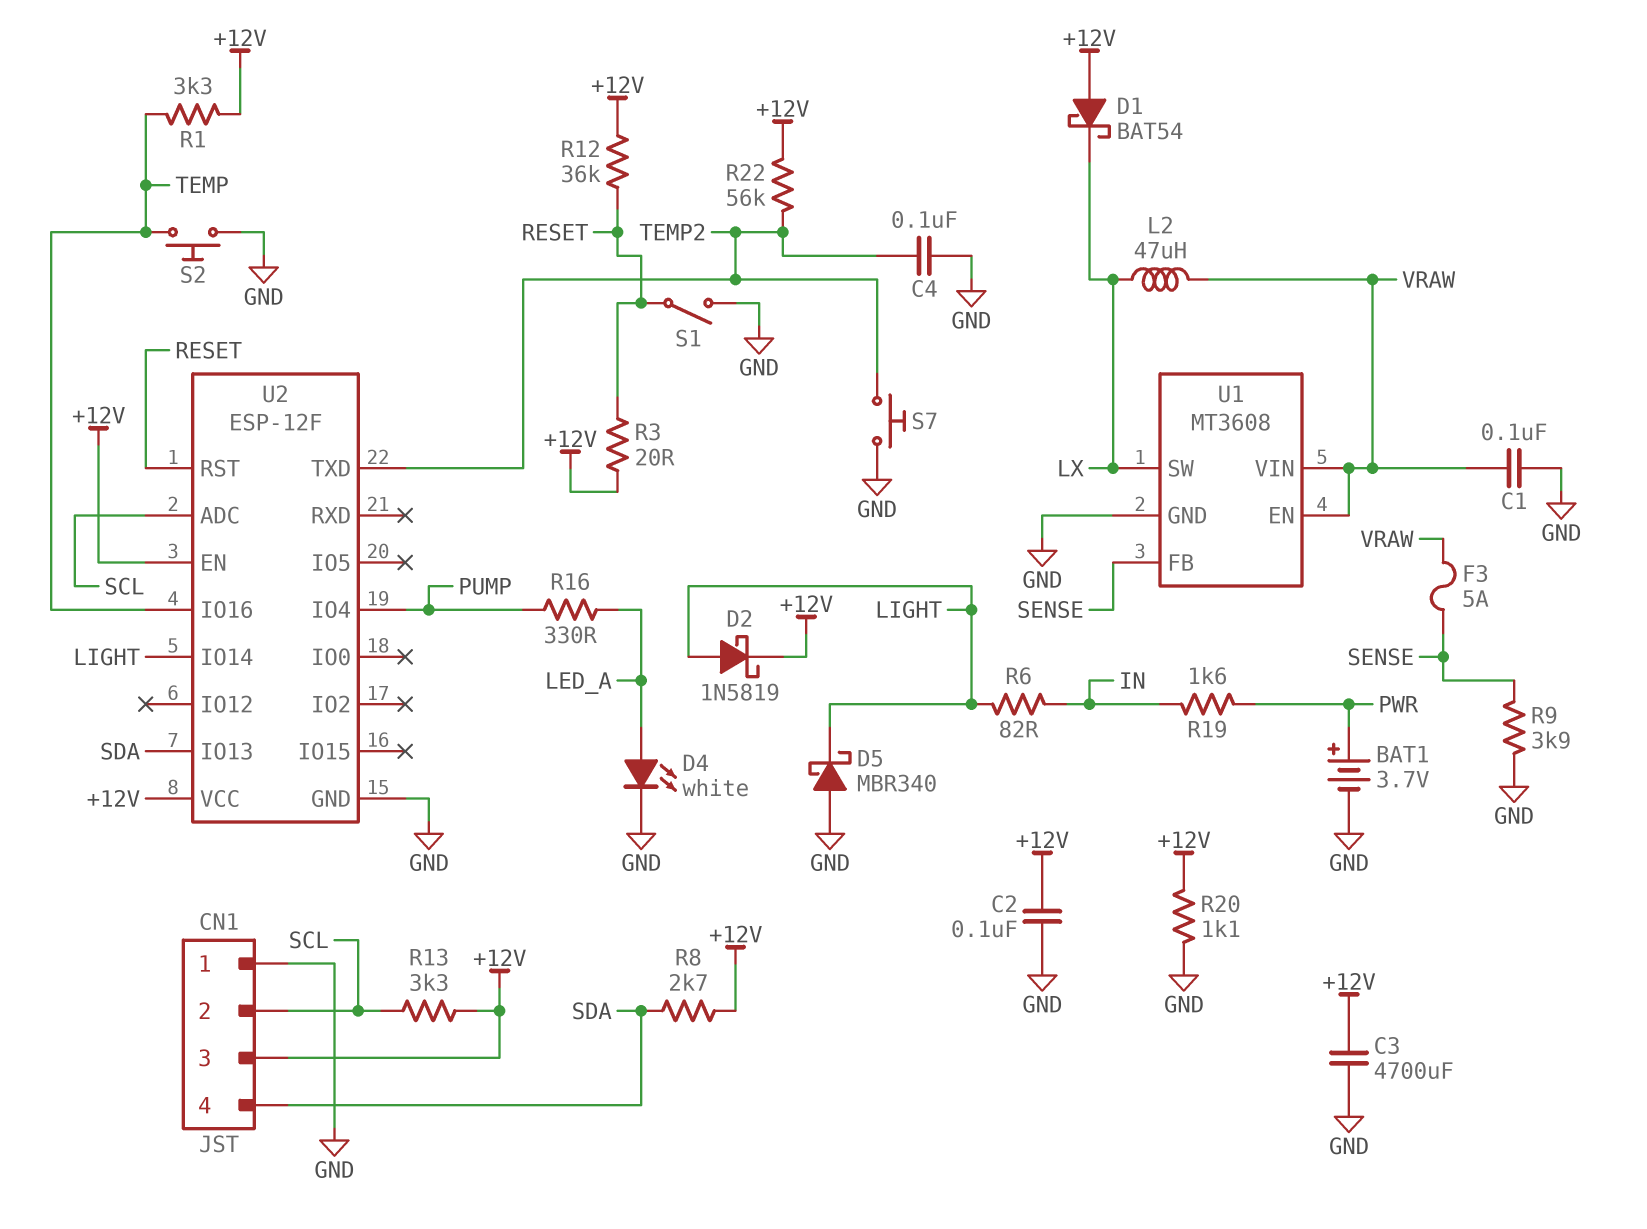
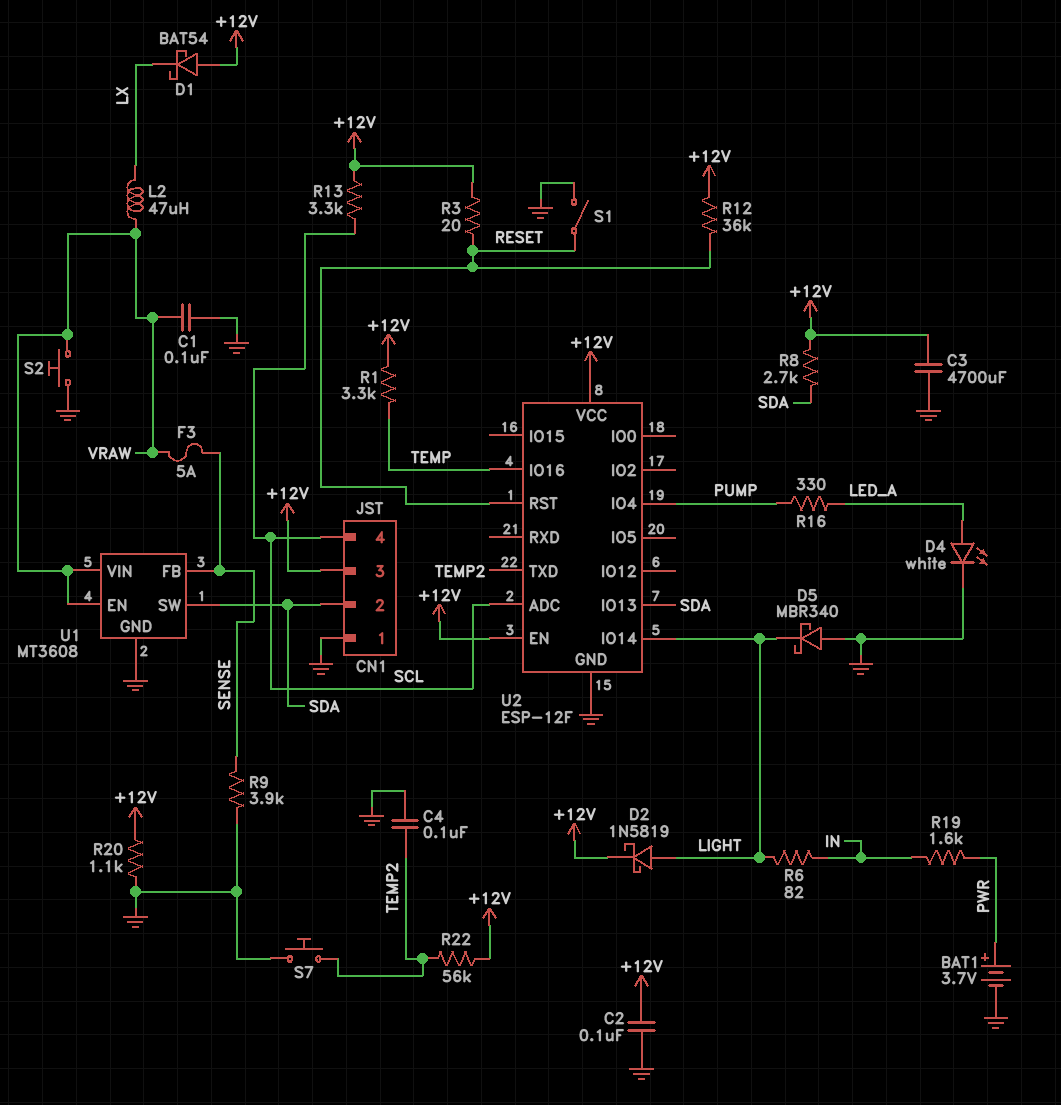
CN1 pin 2: SCL -> SDA
CN1 pin 4: SDA -> SCL
S2: button (GND, TEMP) -> button (GND, VRAW)
U1 pin SW: LX -> SDA

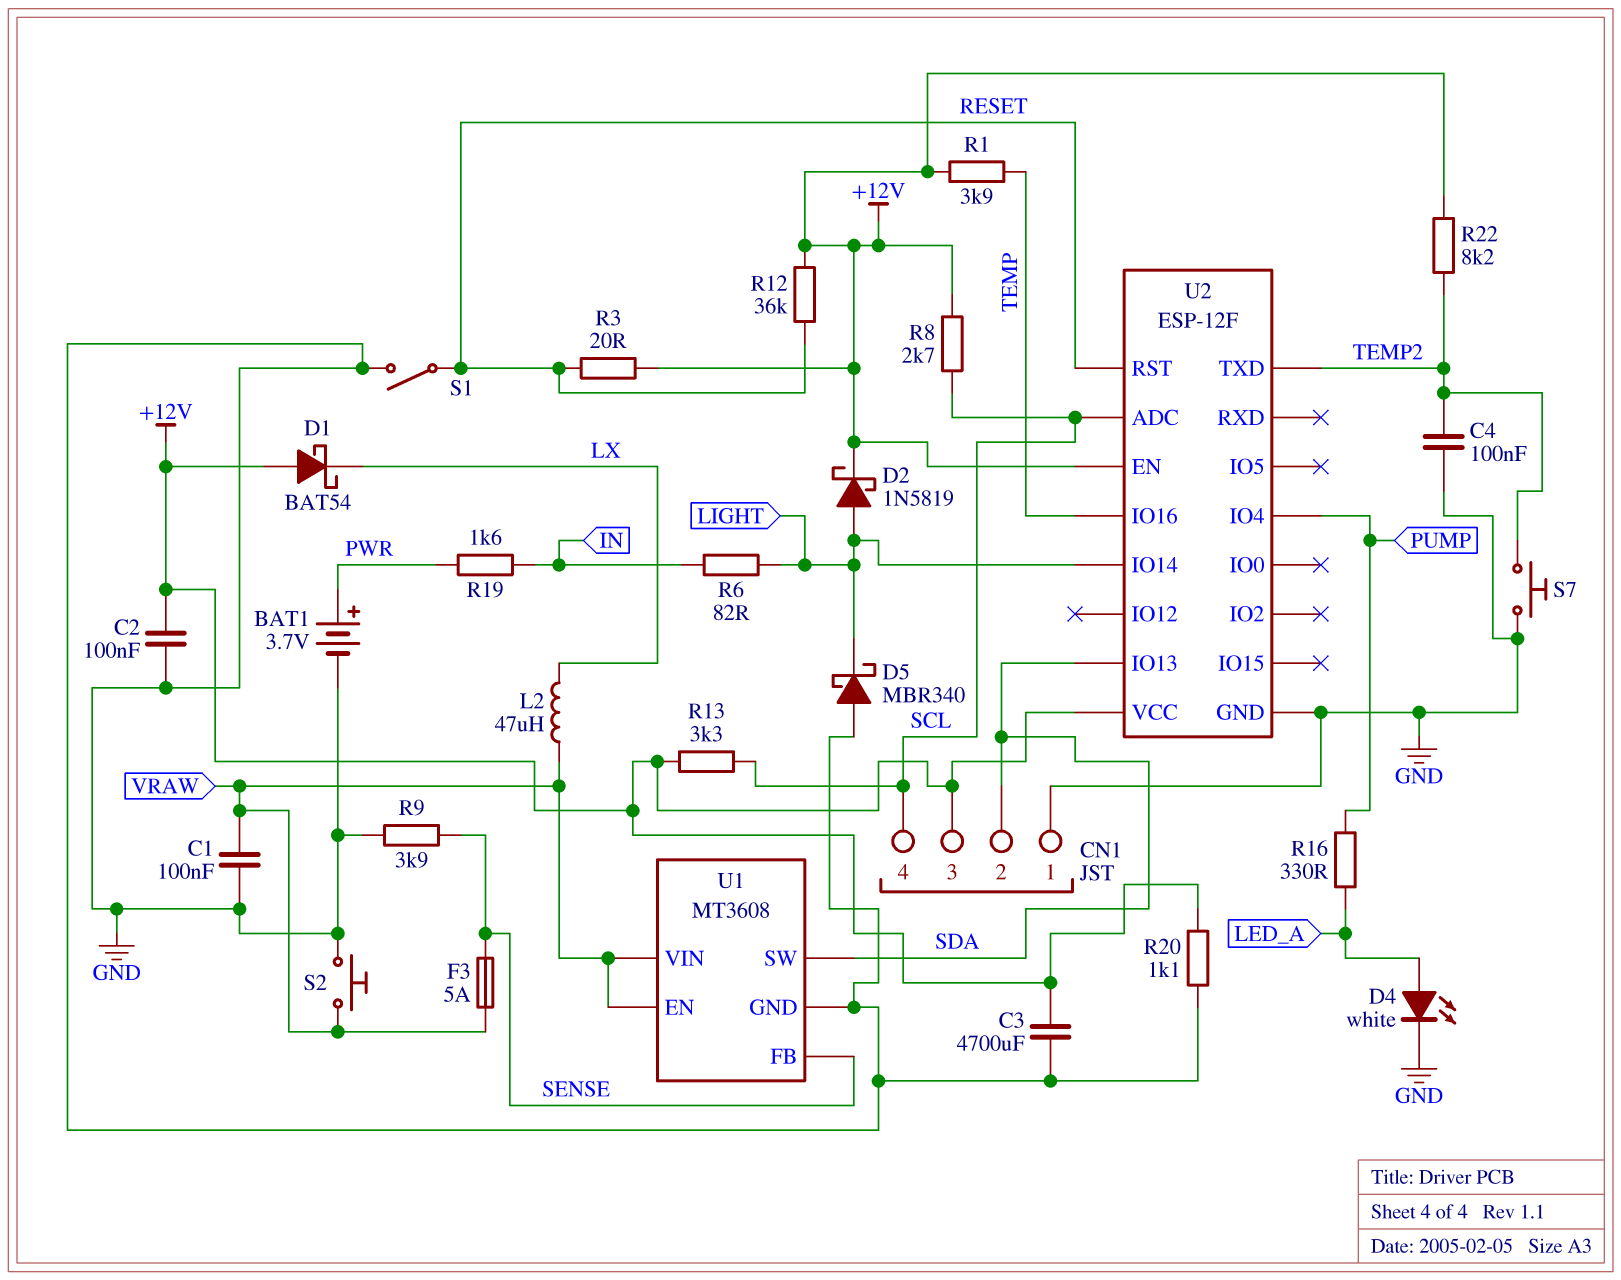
R1: 3.3k (+12V, TEMP) -> 3.9k (+12V, TEMP)
R8: 2.7k (+12V, SDA) -> 2.7k (+12V, SCL)
R22: 56k (+12V, TEMP2) -> 8.2k (+12V, TEMP2)

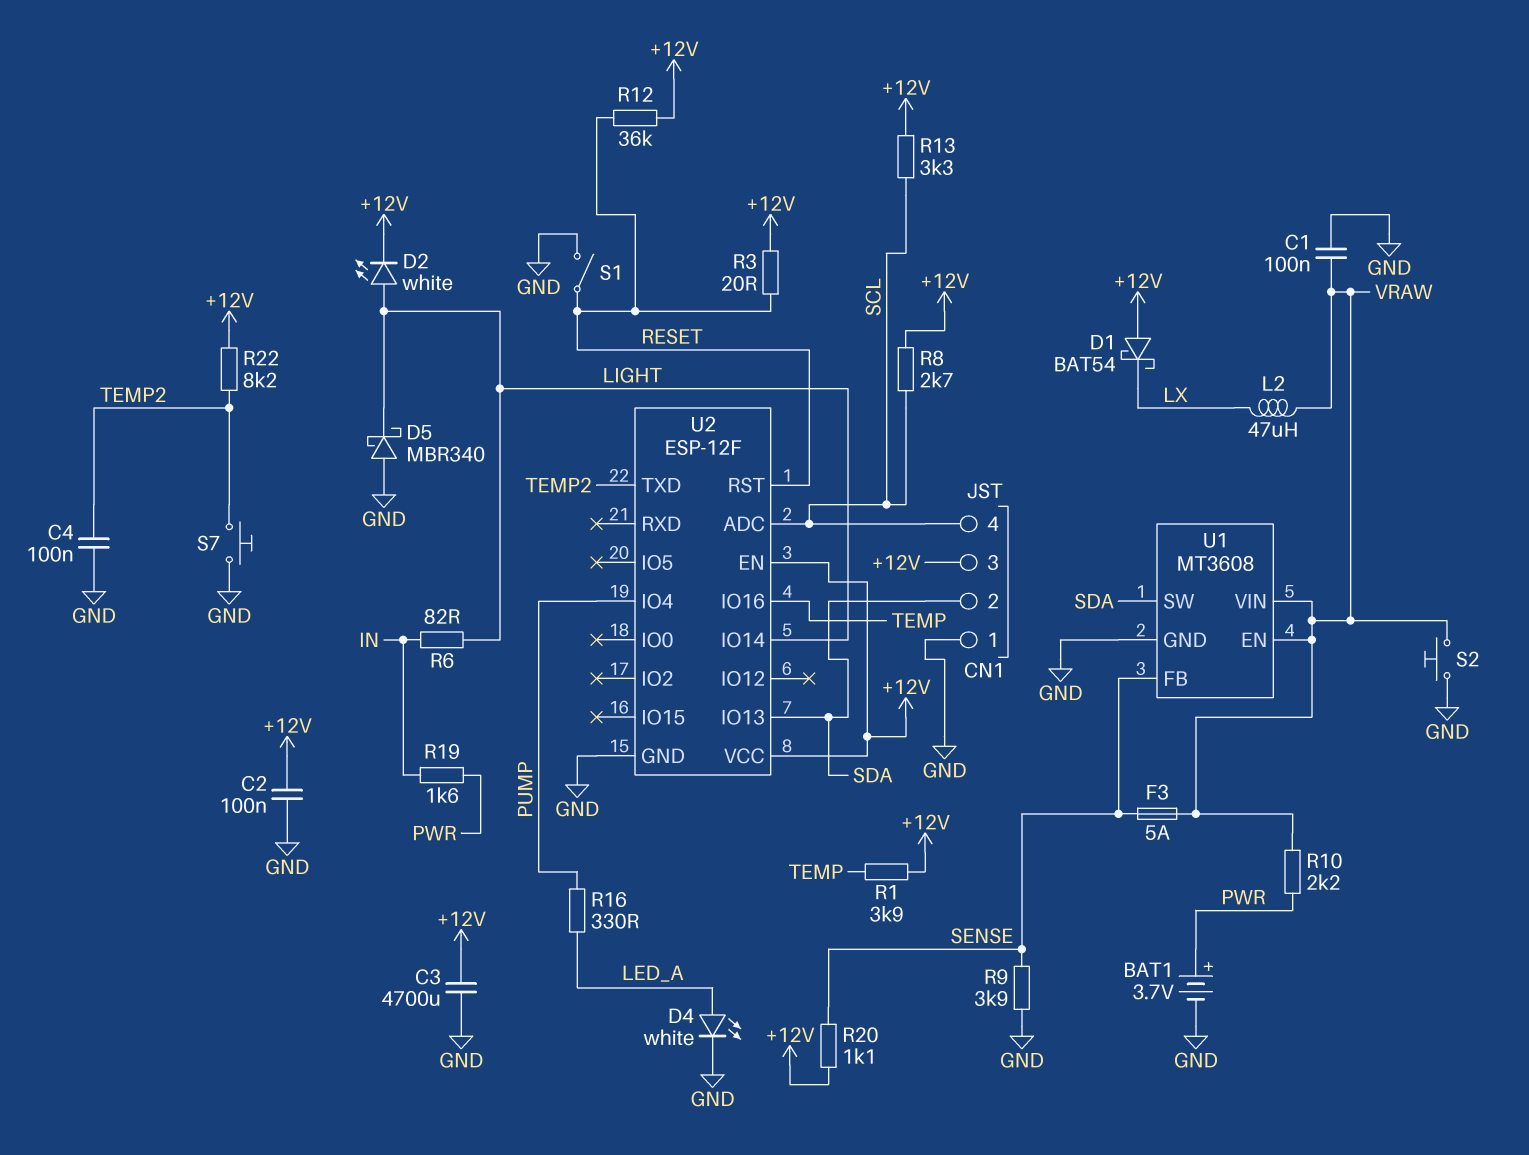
D2: schottky 1N5819 (A LIGHT, K +12V) -> LED white (A LIGHT, K +12V)
R10: none -> 2.2k (PWR, VRAW)
R20: 1.1k (+12V, GND) -> 1.1k (+12V, SENSE)

